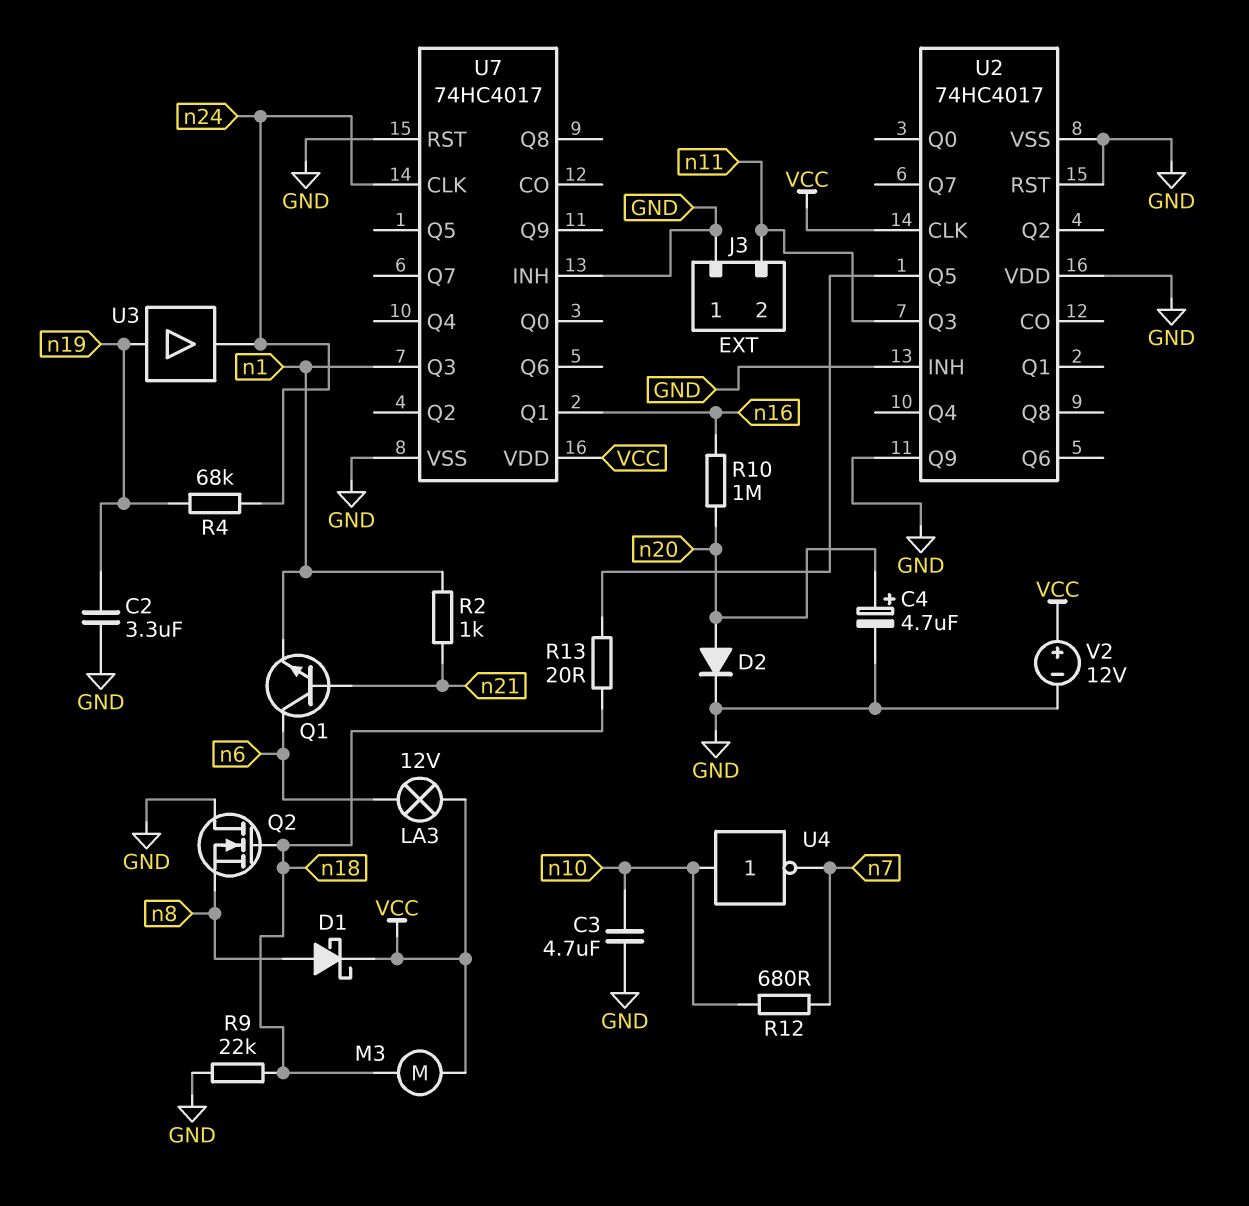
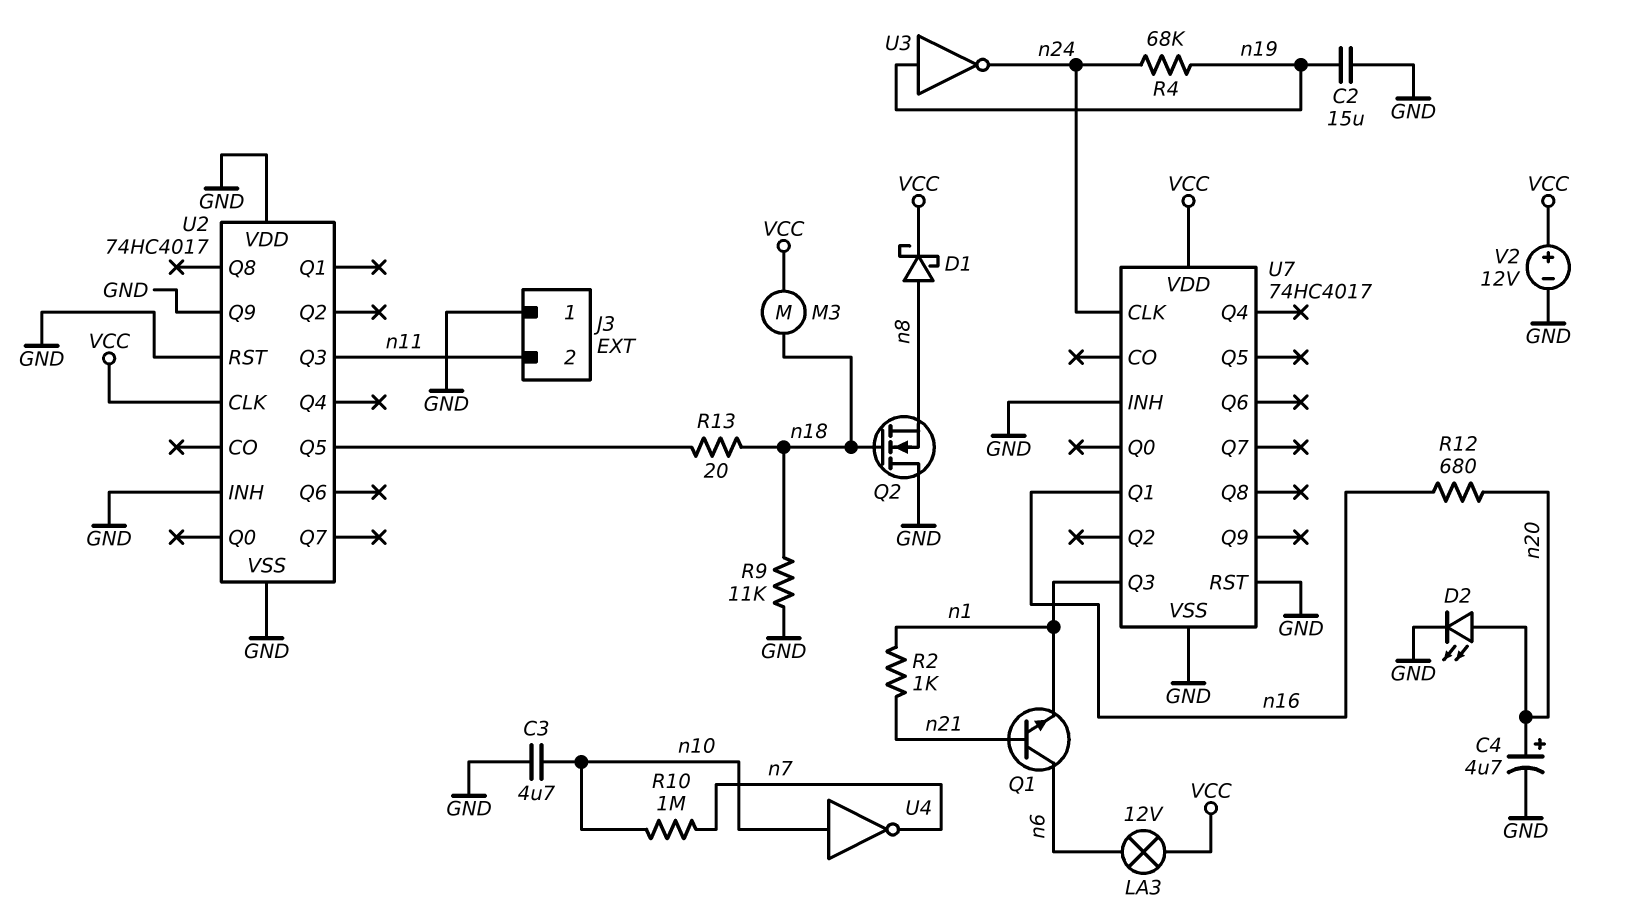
C2: 3.3uF (GND, n19) -> 15uF (GND, n19)
D2: diode (A n20, K GND) -> LED (A n20, K GND)
R9: 22k (GND, n18) -> 11k (GND, n18)
R10: 1M (n16, n20) -> 1M (n7, n10)
R12: 680 (n7, n10) -> 680 (n16, n20)
U3: buffer (in n19, out n24) -> NOT (in n19, out n24)

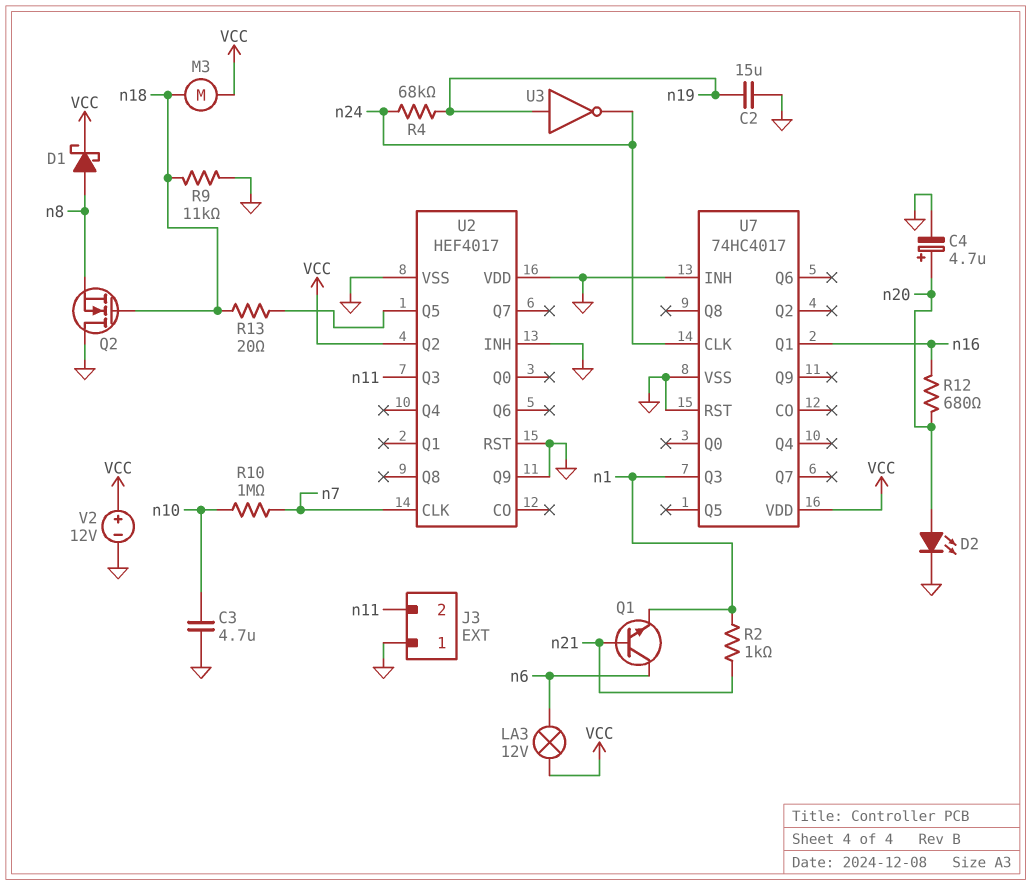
U2: 74HC4017 -> HEF4017
U2 pin CLK: VCC -> n7
U2 pin Q2: none -> VCC
U4: NOT (in n10, out n7) -> none

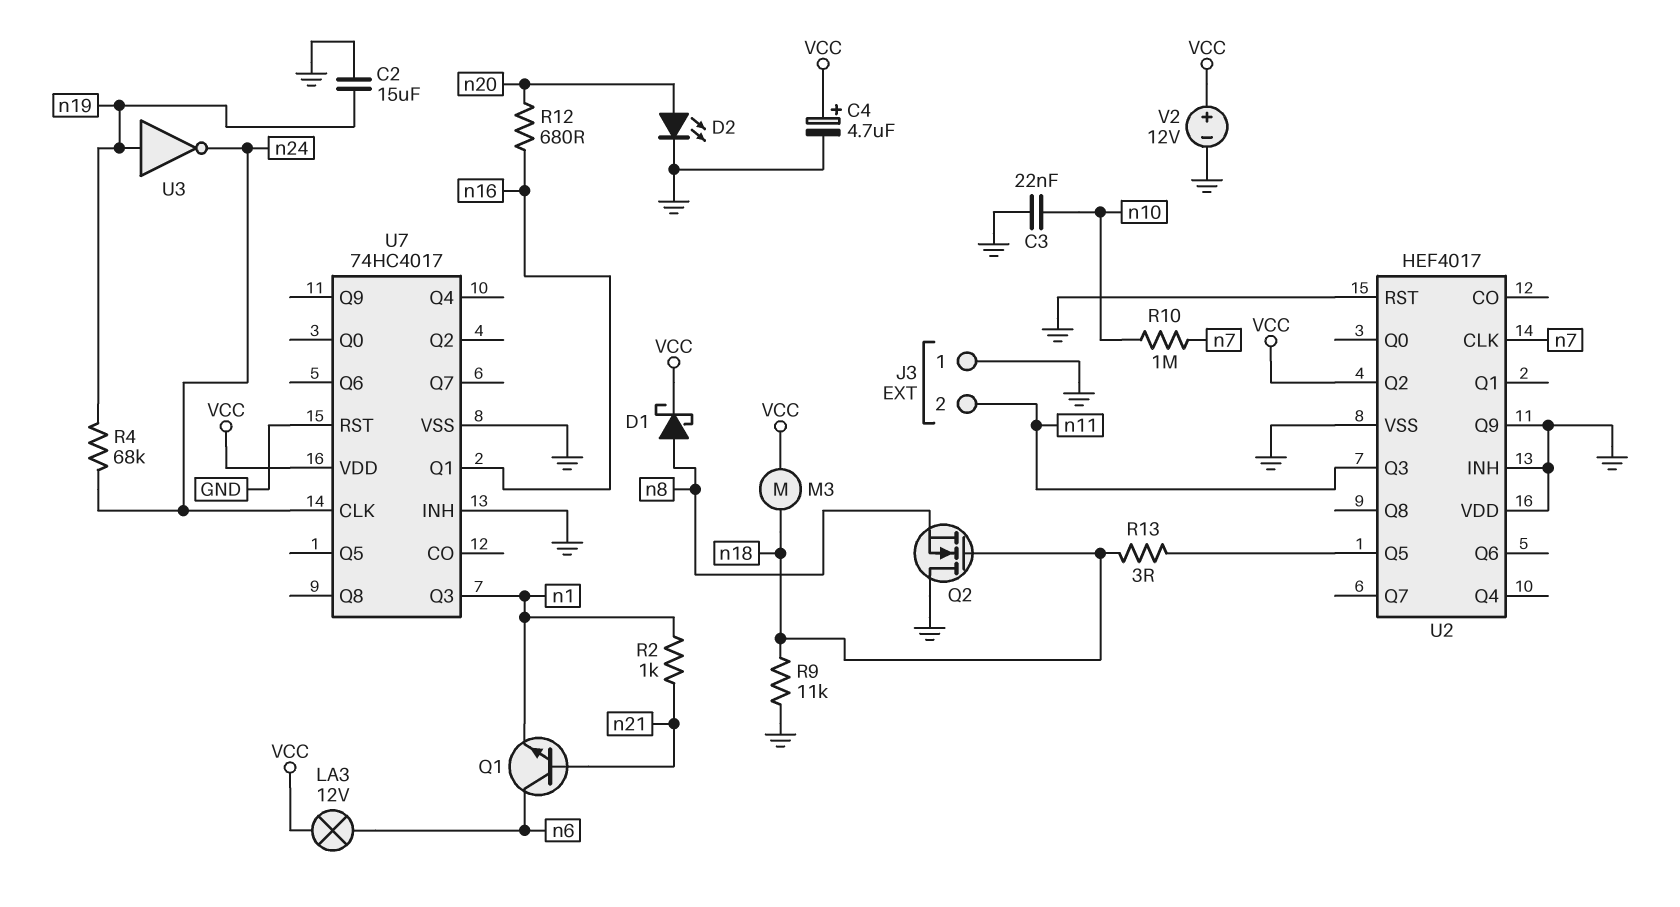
C3: 4.7uF (GND, n10) -> 22nF (GND, n10)
C4: 4.7uF (plus n20, minus GND) -> 4.7uF (plus VCC, minus GND)
R13: 20 (U2/Q5, n18) -> 3 (U2/Q5, n18)

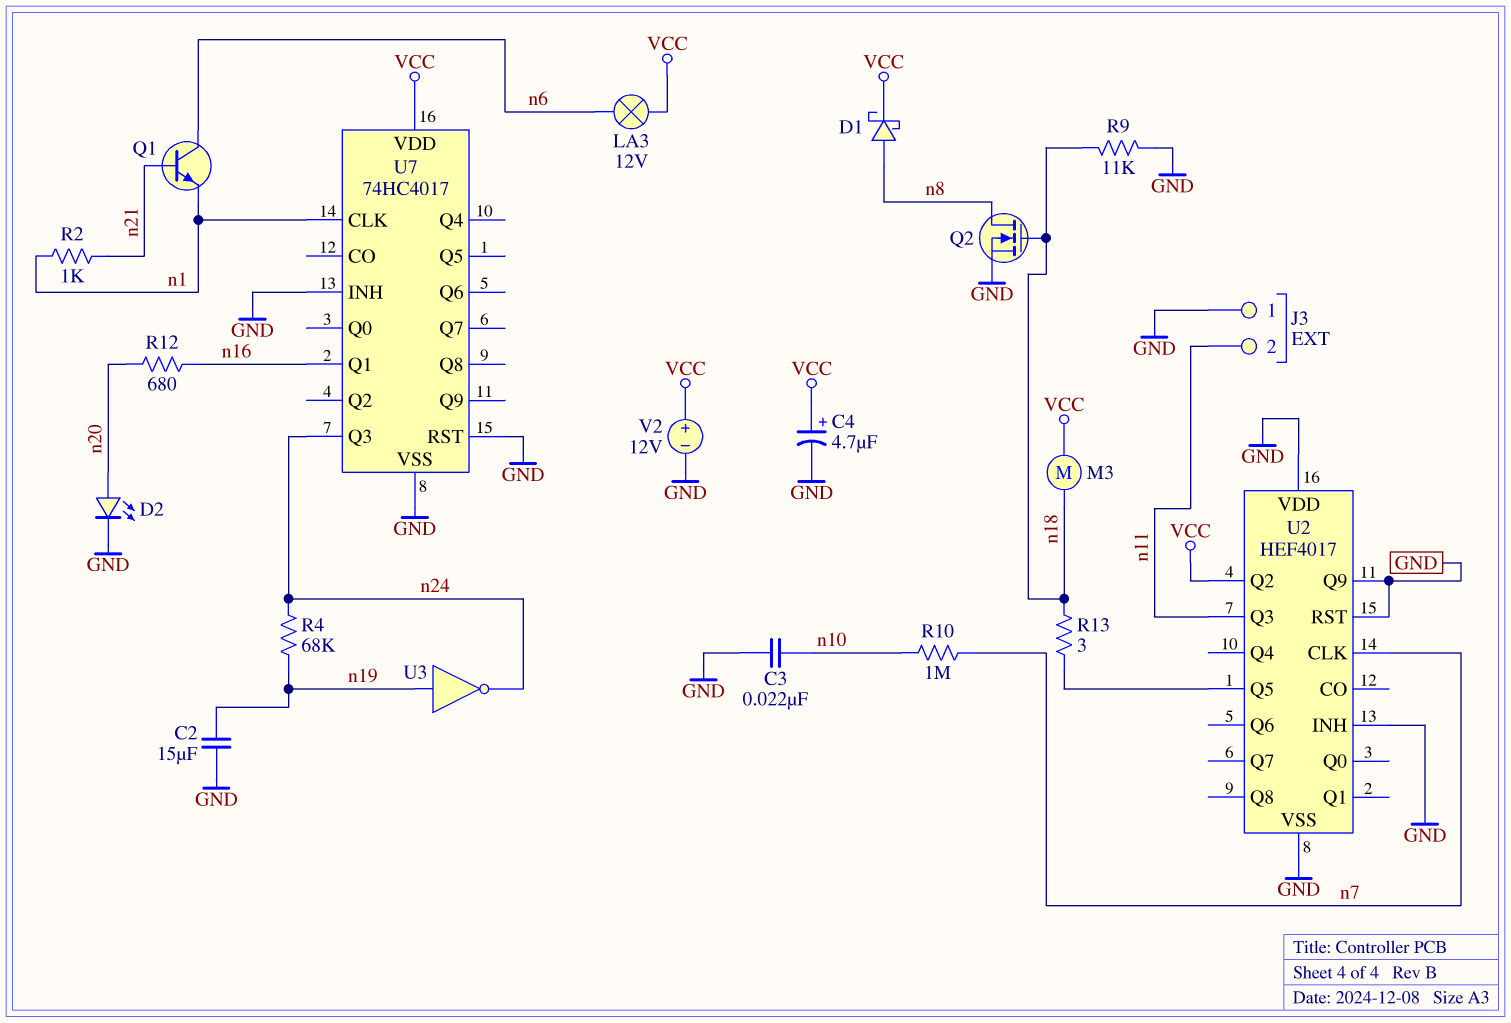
Q2: NMOS (G n18, D GND, S n8) -> NMOS (G n18, D n8, S GND)
U7 pin CLK: n24 -> n1
U7 pin Q3: n1 -> n24

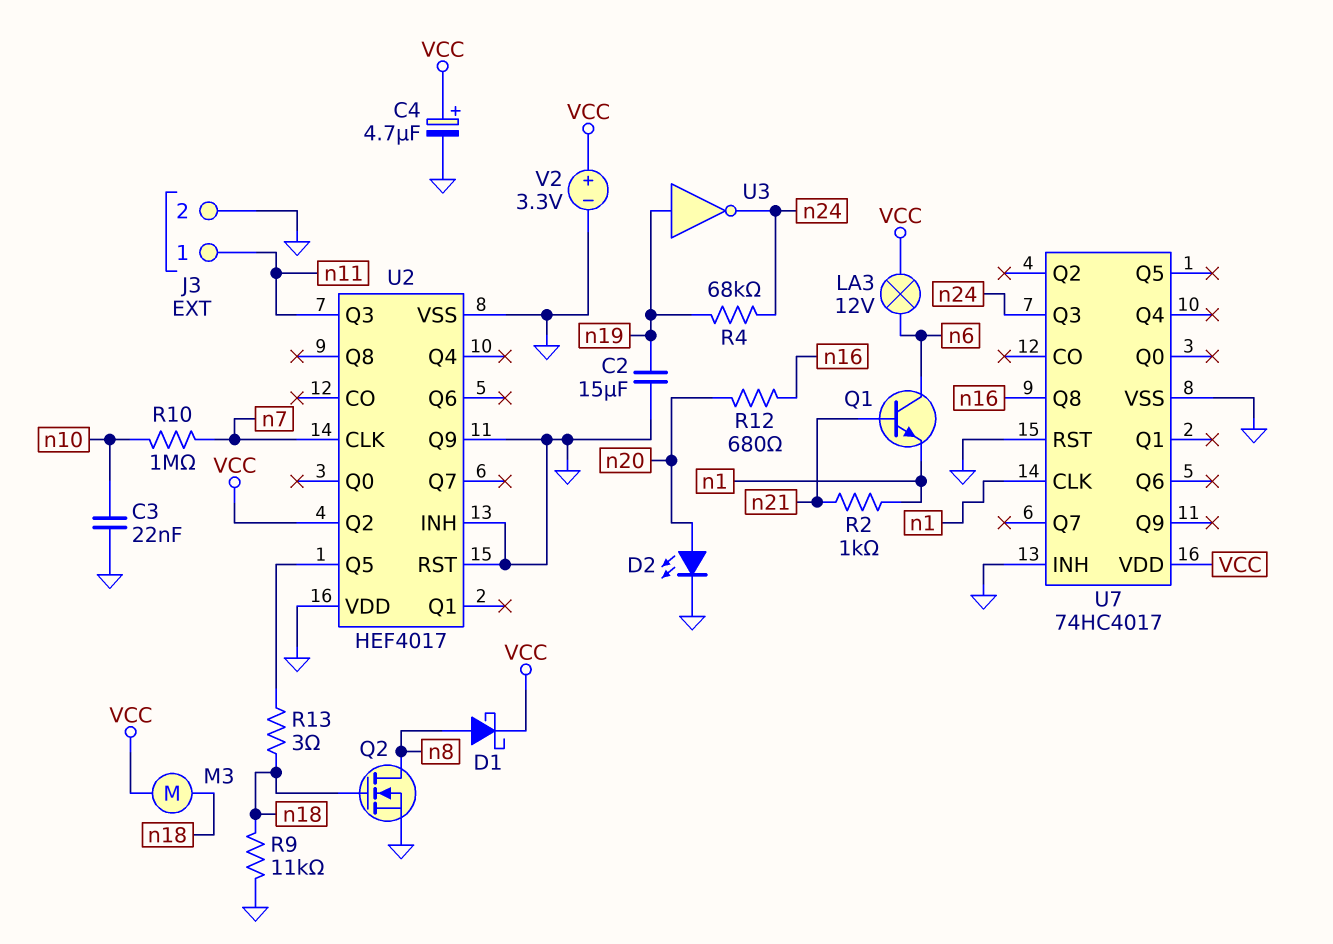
J3 pin 1: GND -> n11
J3 pin 2: n11 -> GND
U7 pin Q1: n16 -> none
U7 pin Q8: none -> n16
V2: 12V (plus VCC, minus GND) -> 3.3V (plus VCC, minus GND)

